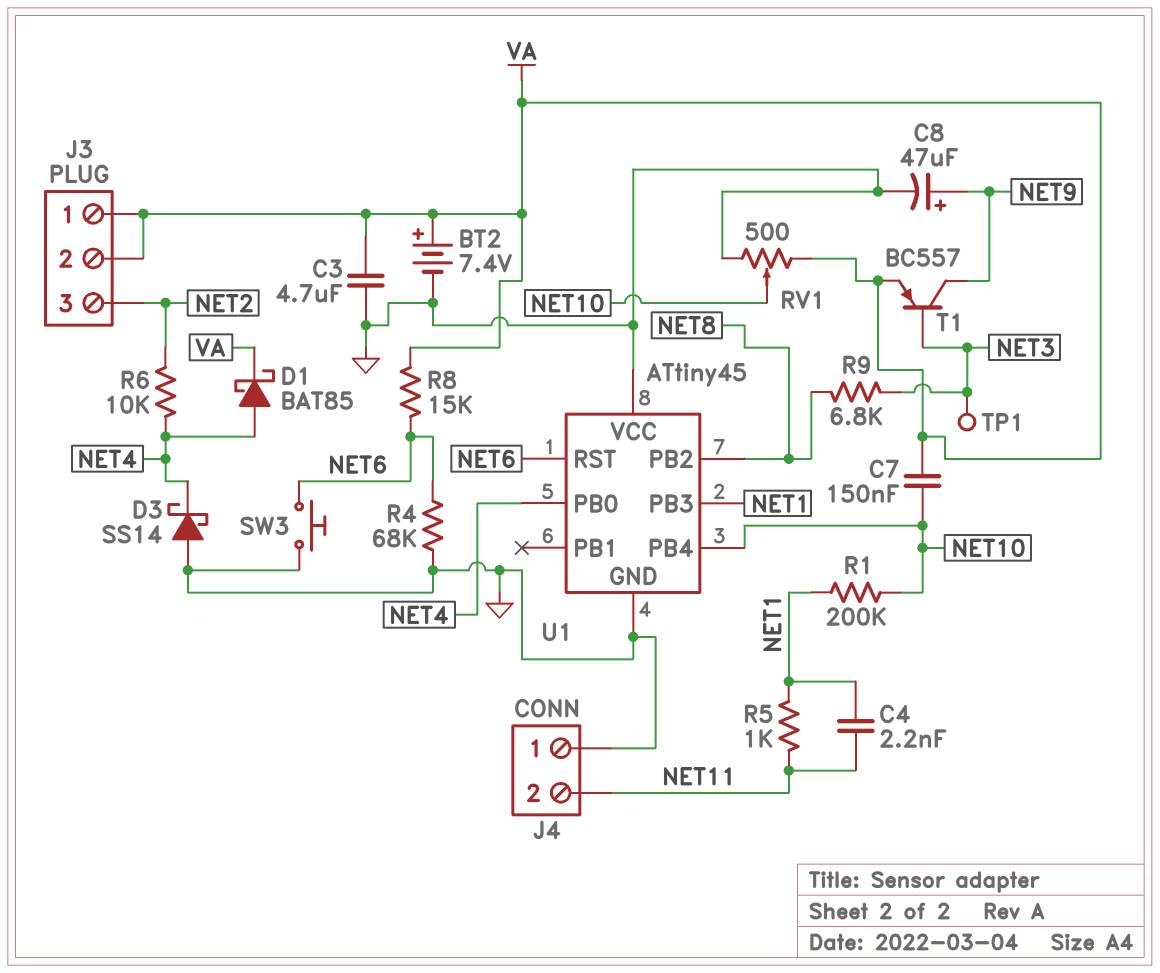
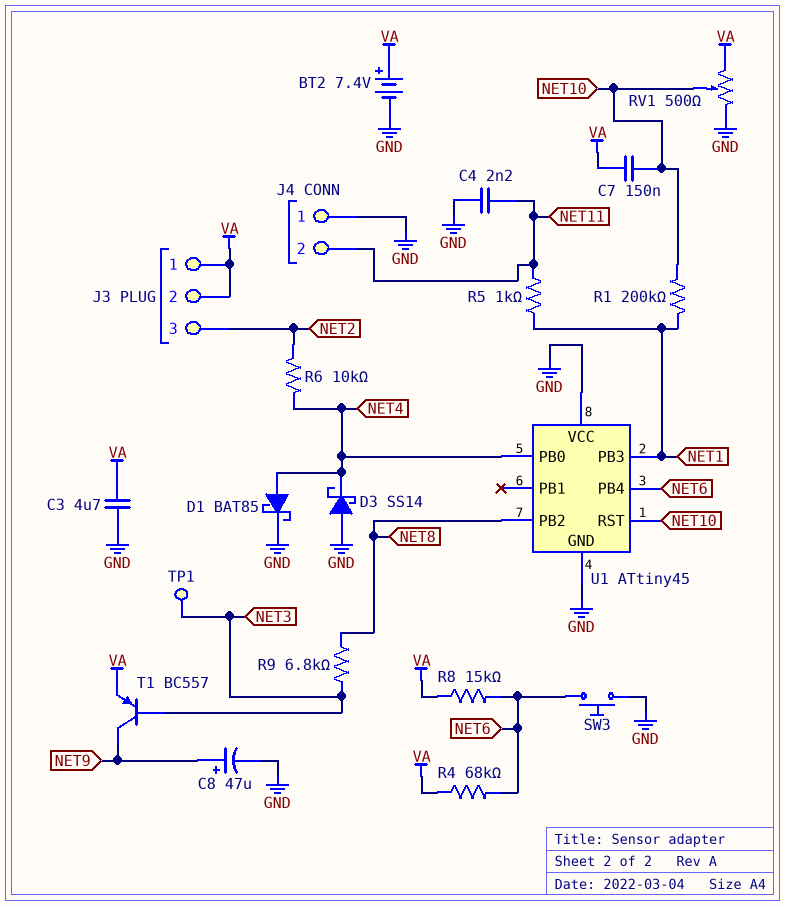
C4: 2.2nF (NET1, NET11) -> 2.2nF (GND, NET11)
D1: schottky BAT85 (A NET4, K VA) -> schottky BAT85 (A NET4, K GND)
R4: 68k (GND, NET6) -> 68k (NET6, VA)
U1 pin PB4: NET10 -> NET6
U1 pin RST: NET6 -> NET10

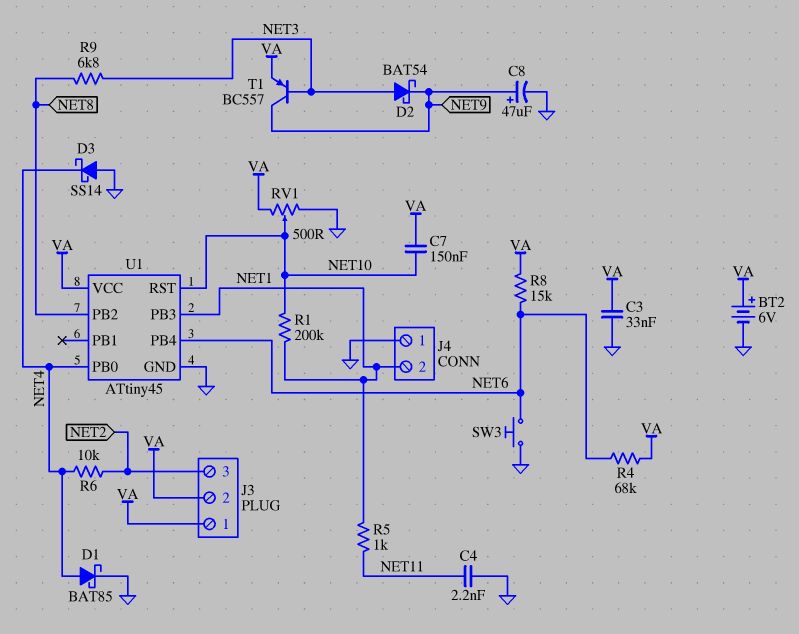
BT2: 7.4V (plus VA, minus GND) -> 6V (plus VA, minus GND)
C3: 4.7uF (GND, VA) -> 33nF (GND, VA)
D2: none -> schottky BAT54 (A NET3, K NET9)
J4 pin 2: NET11 -> NET1
TP1: test point (NET3) -> none
U1 pin VCC: GND -> VA

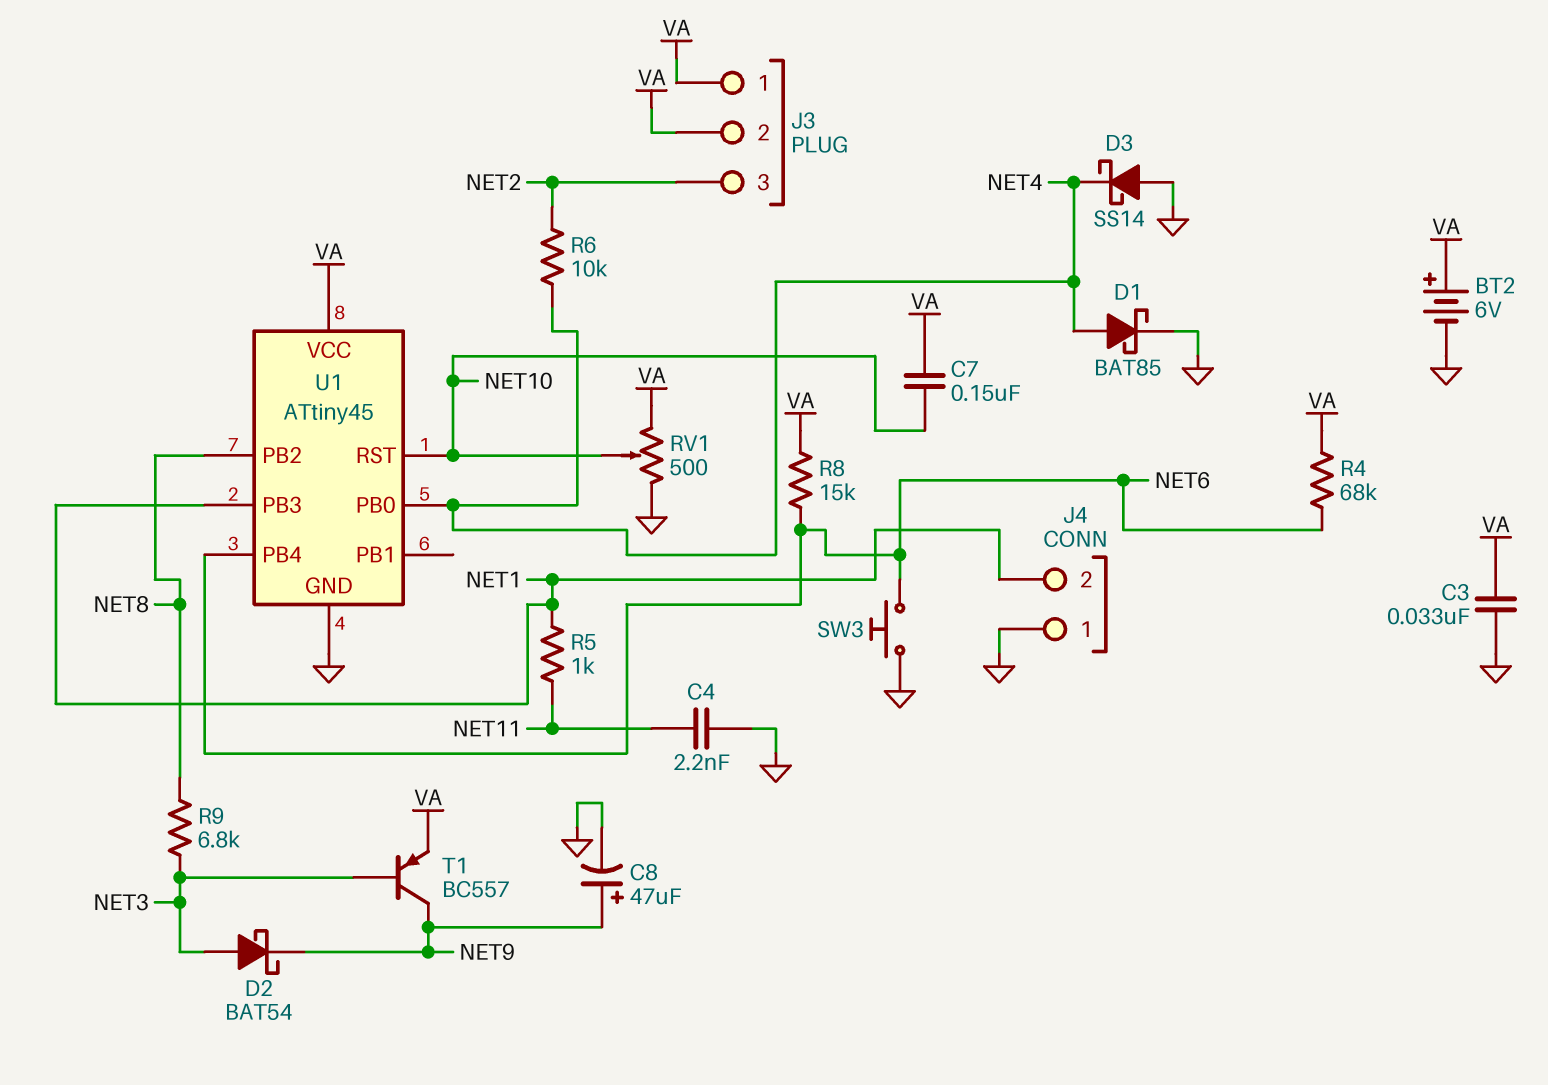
R1: 200k (NET1, NET10) -> none

